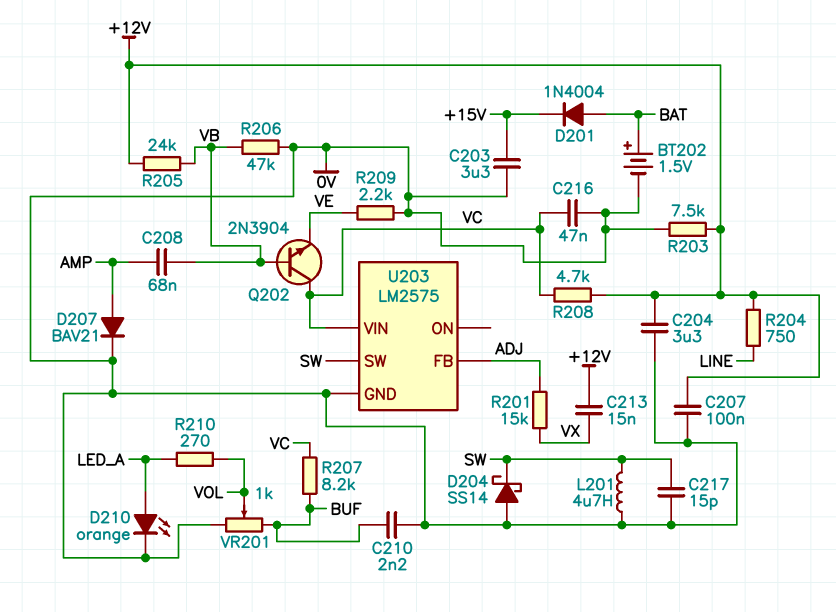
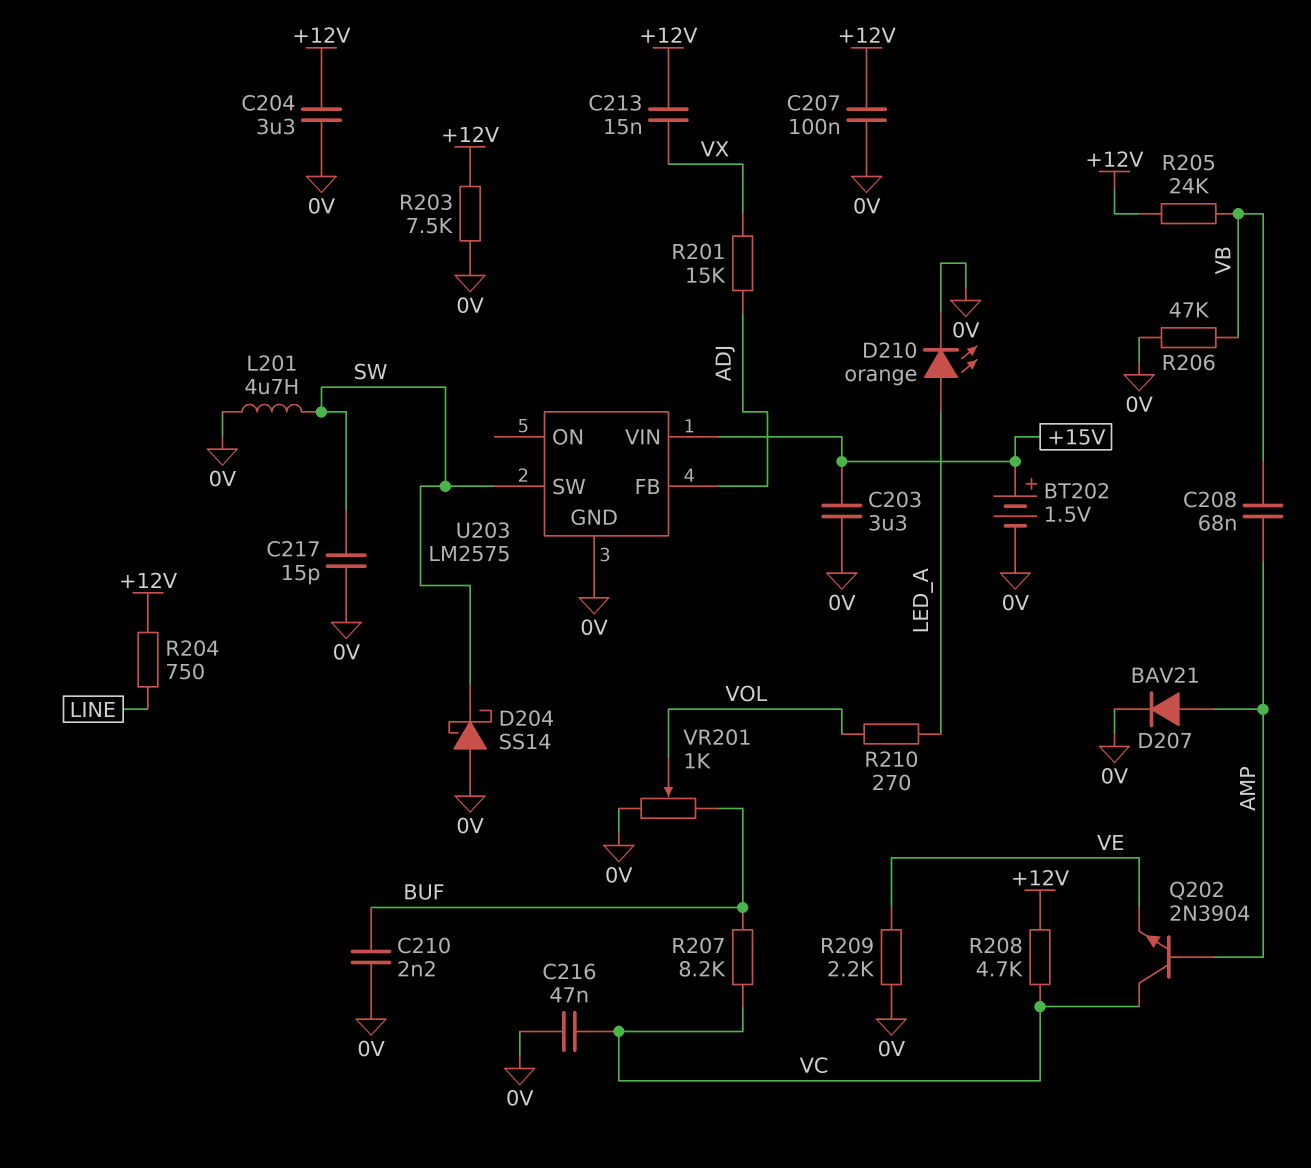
BT202: 1.5V (plus BAT, minus 0V) -> 1.5V (plus +15V, minus 0V)
D201: diode 1N4004 (A BAT, K +15V) -> none
Q202: NPN 2N3904 (B VB, C VC, E VE) -> NPN 2N3904 (B AMP, C VC, E VE)
U203 pin VIN: VC -> +15V

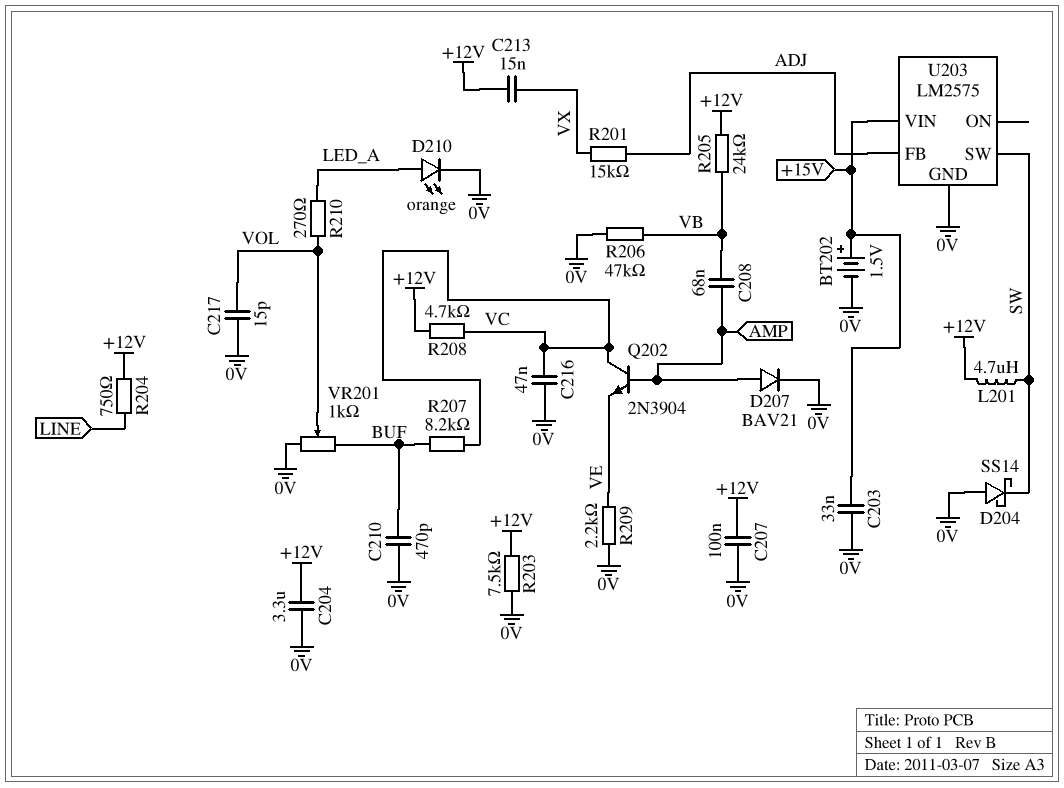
C203: 3.3uF (+15V, 0V) -> 33nF (+15V, 0V)
C210: 2.2nF (0V, BUF) -> 470pF (0V, BUF)
C217: 15pF (0V, SW) -> 15pF (0V, VOL)
L201: 4.7uH (0V, SW) -> 4.7uH (+12V, SW)

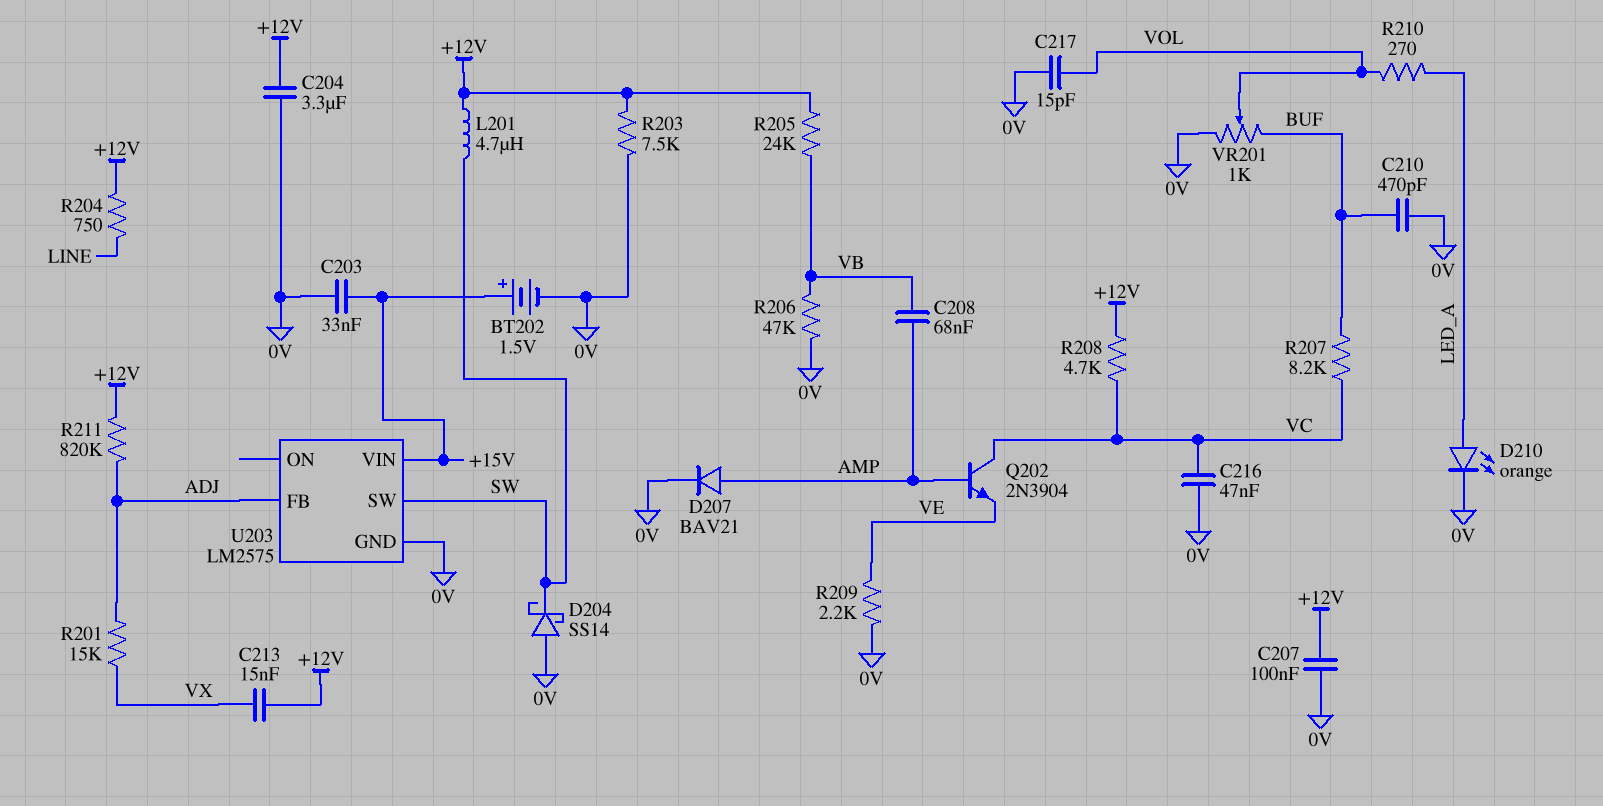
R211: none -> 820k (+12V, ADJ)

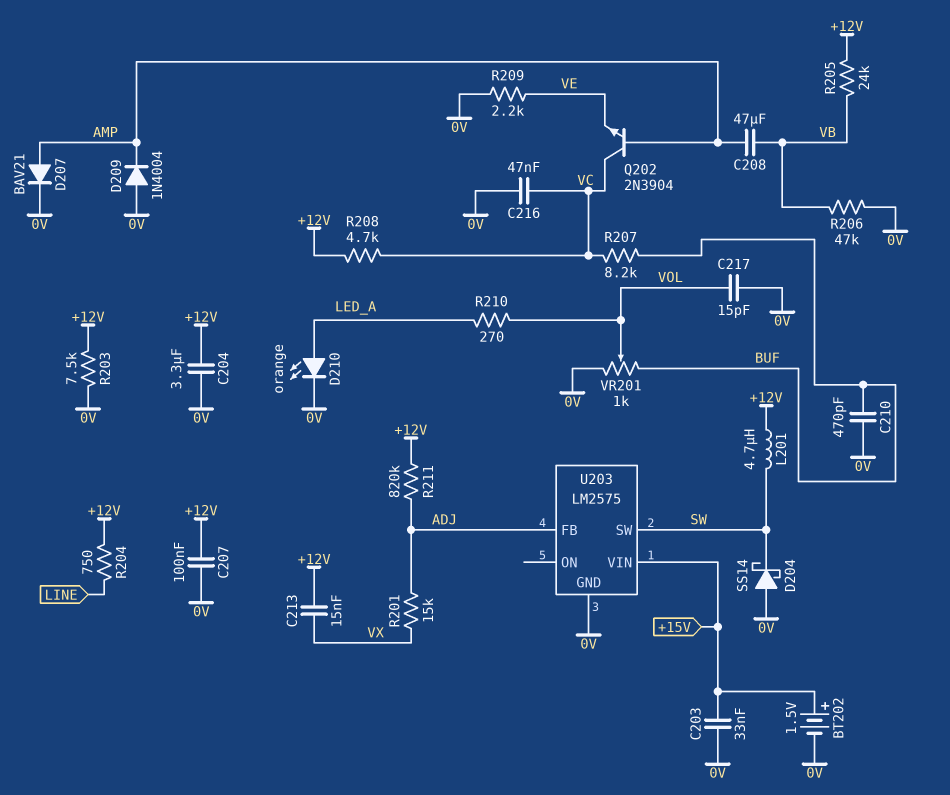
C208: 68nF (AMP, VB) -> 47uF (AMP, VB)
D209: none -> diode 1N4004 (A 0V, K AMP)

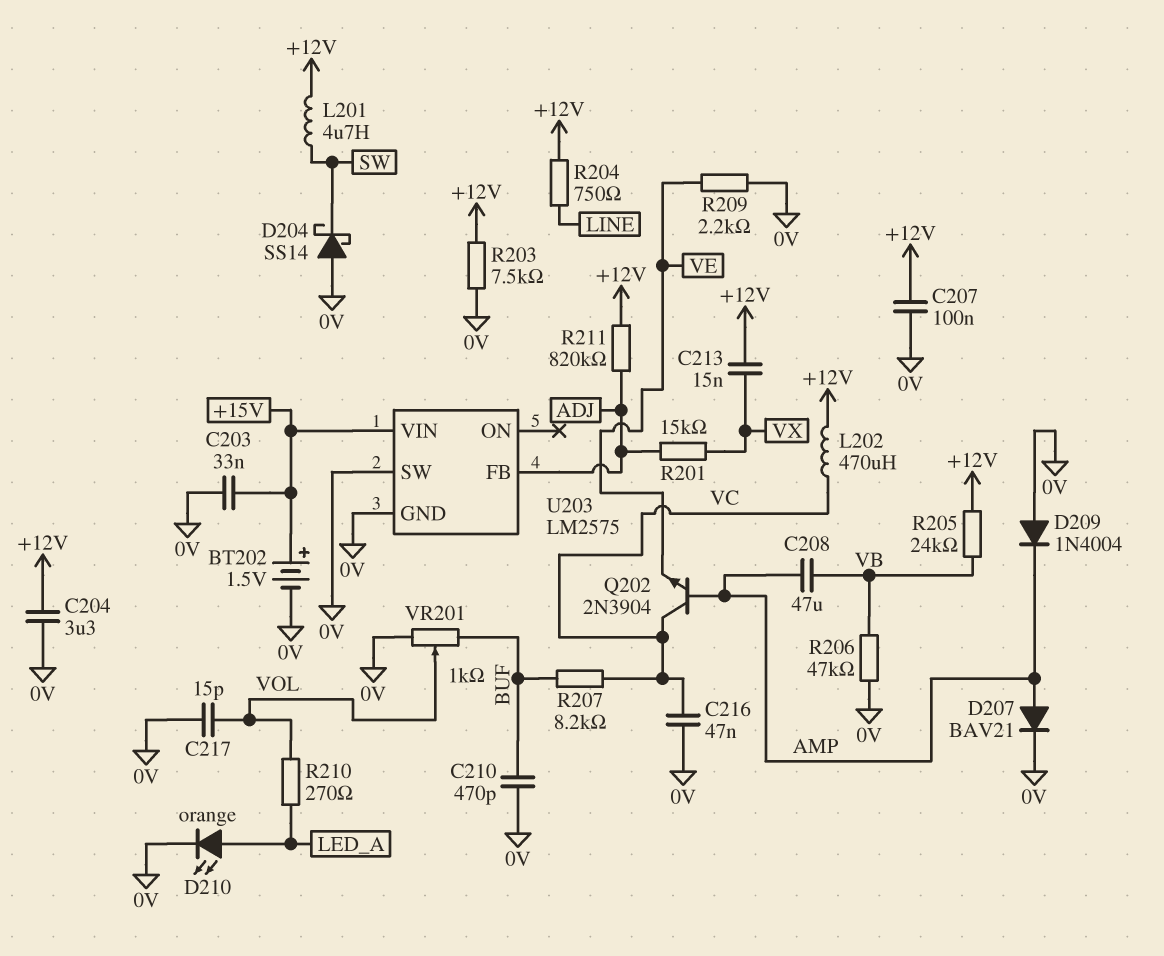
L202: none -> 470uH (+12V, VC)
R208: 4.7k (+12V, VC) -> none
U203 pin SW: SW -> 0V

